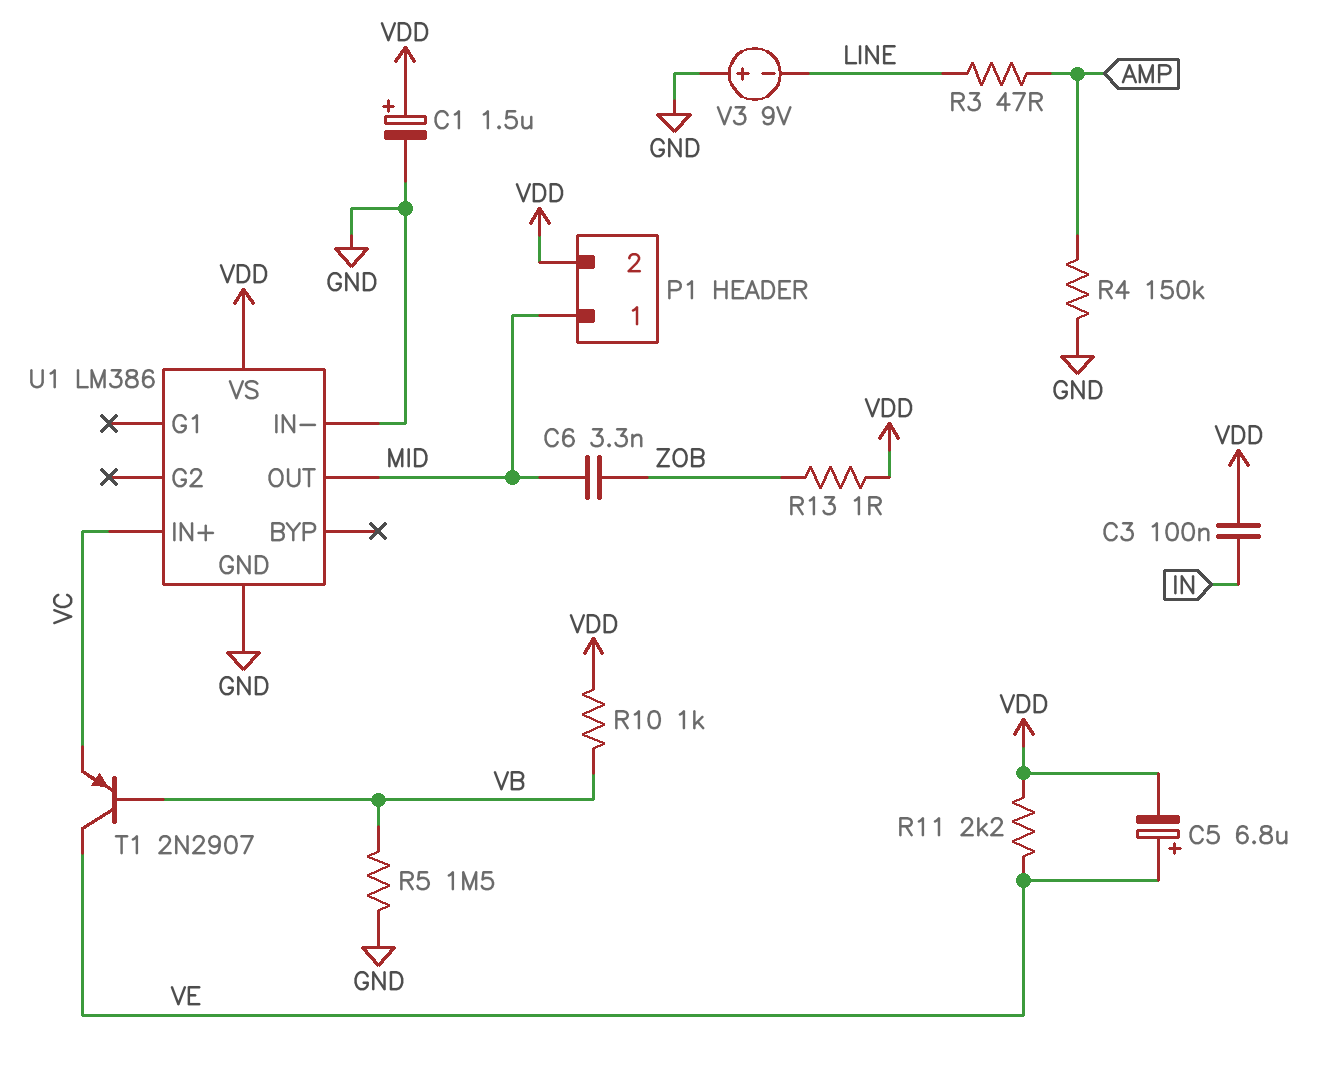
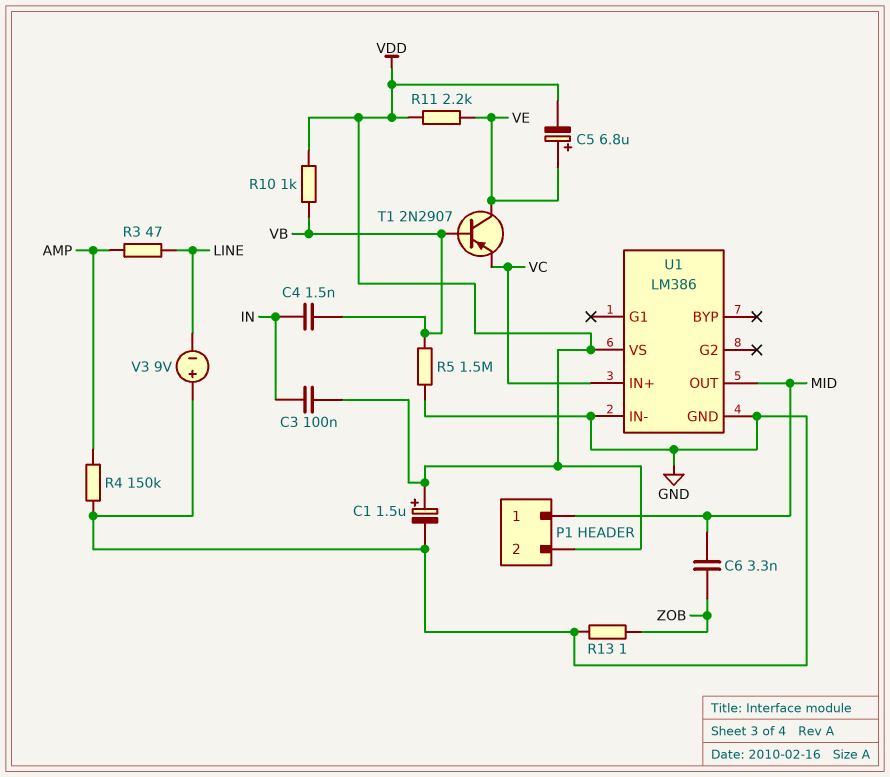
C4: none -> 1.5nF (IN, VB)
R13: 1 (VDD, ZOB) -> 1 (GND, ZOB)

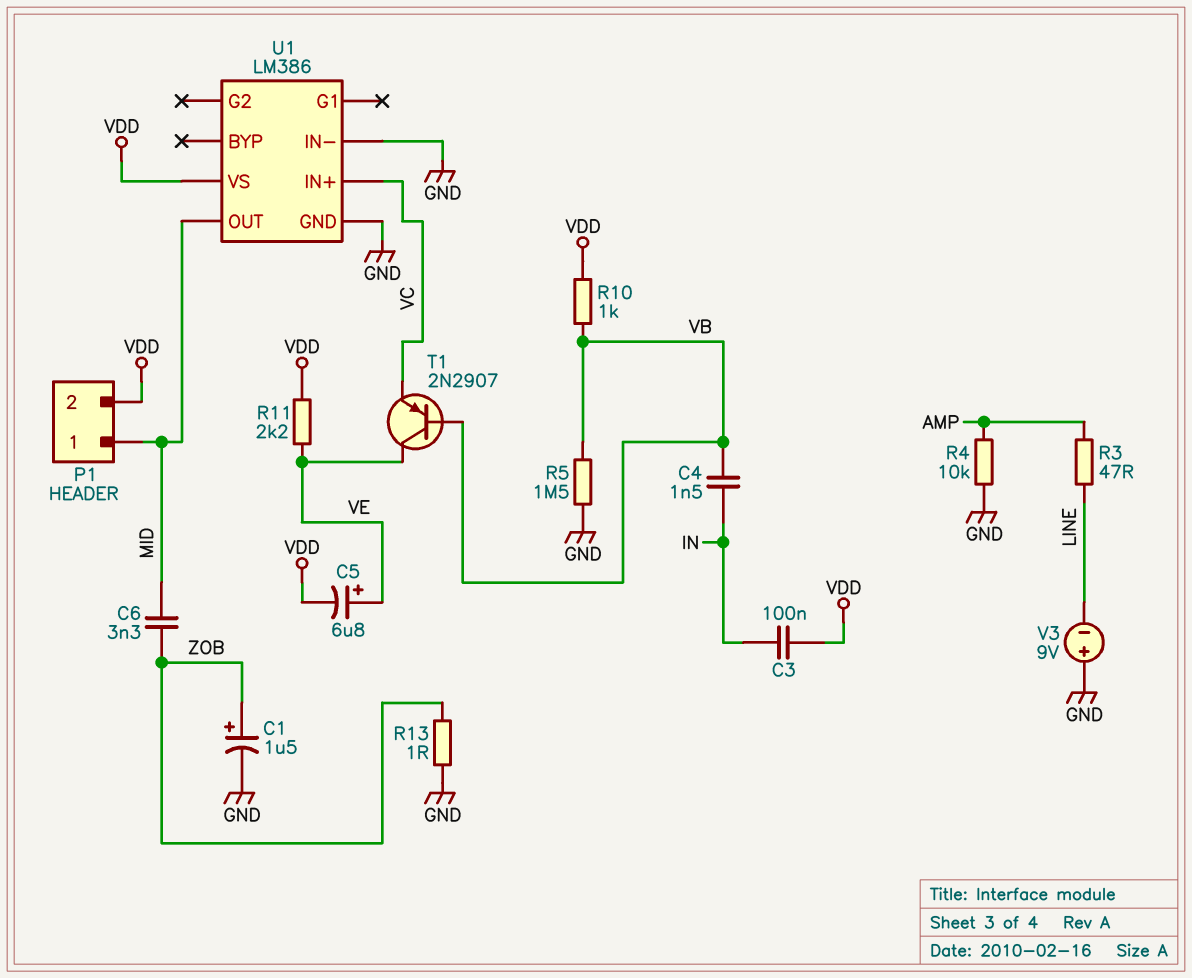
C1: 1.5uF (plus VDD, minus GND) -> 1.5uF (plus ZOB, minus GND)
R4: 150k (AMP, GND) -> 10k (AMP, GND)

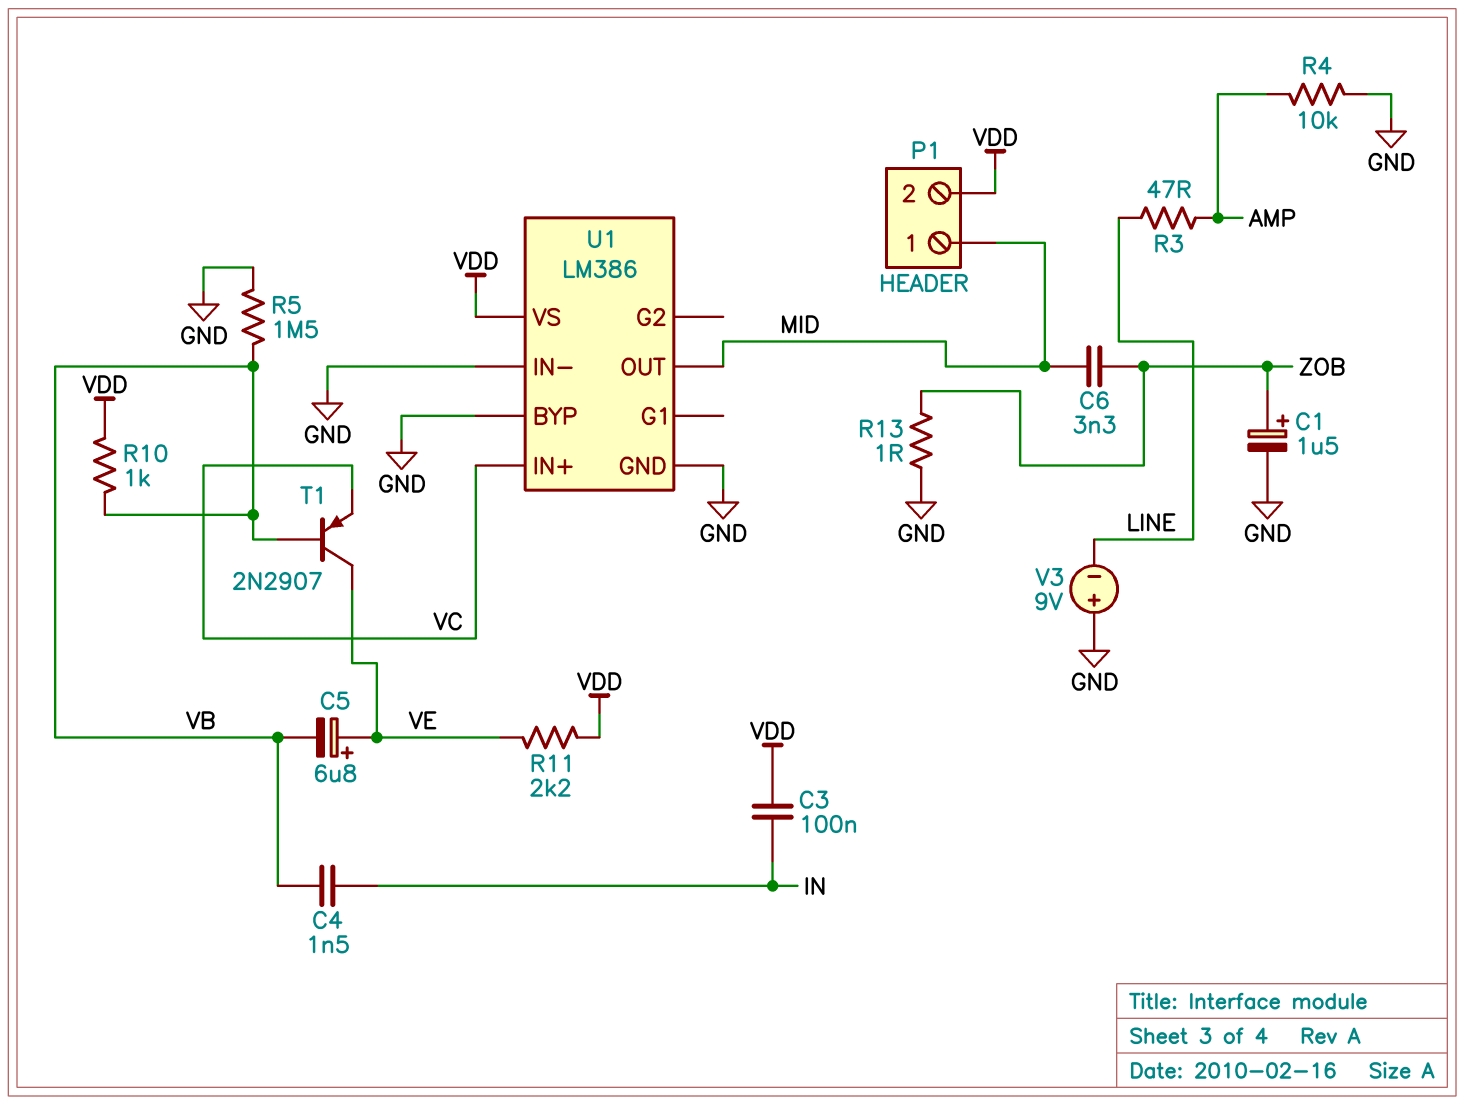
C5: 6.8uF (plus VE, minus VDD) -> 6.8uF (plus VE, minus VB)
U1 pin BYP: none -> GND

